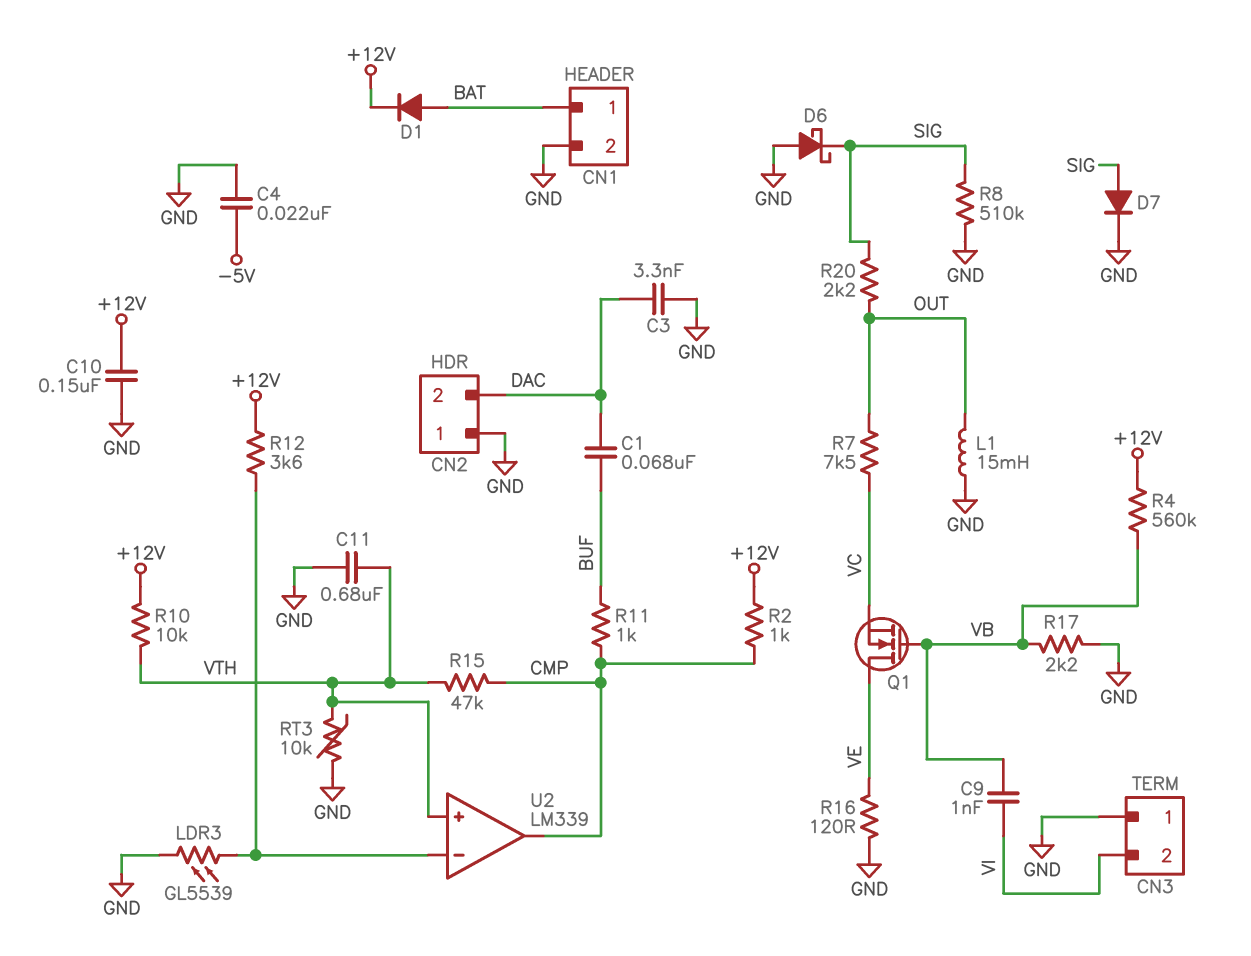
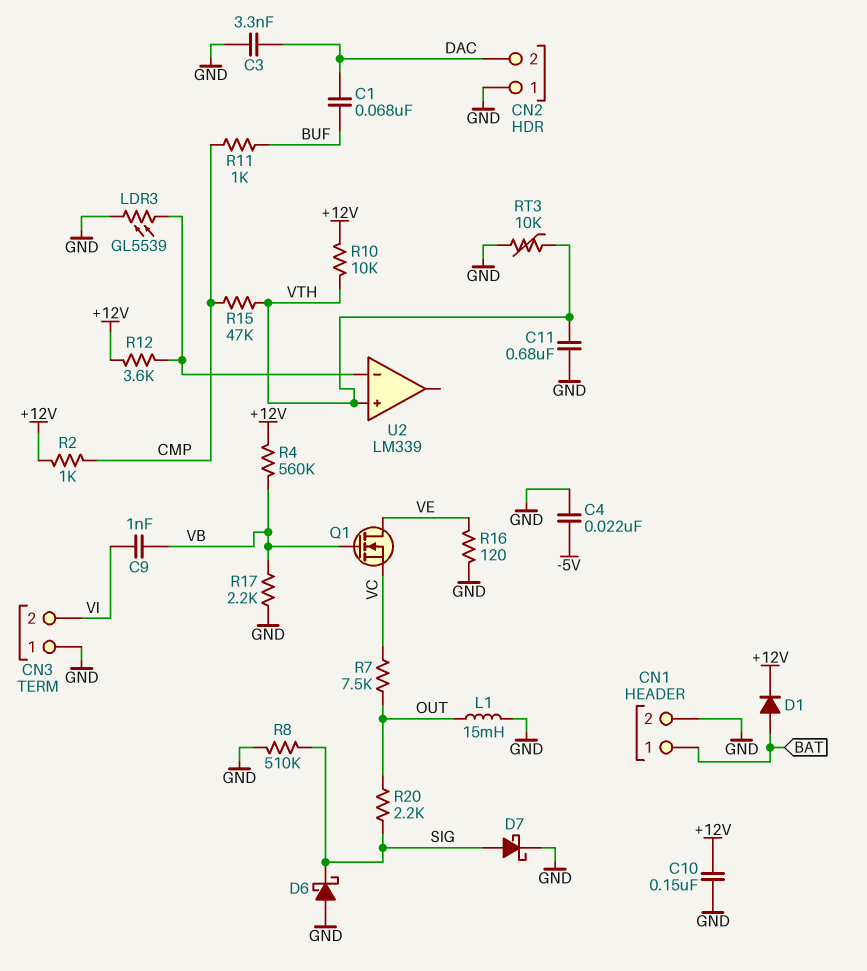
D7: diode (A SIG, K GND) -> schottky (A SIG, K GND)
U2 pin out: CMP -> none

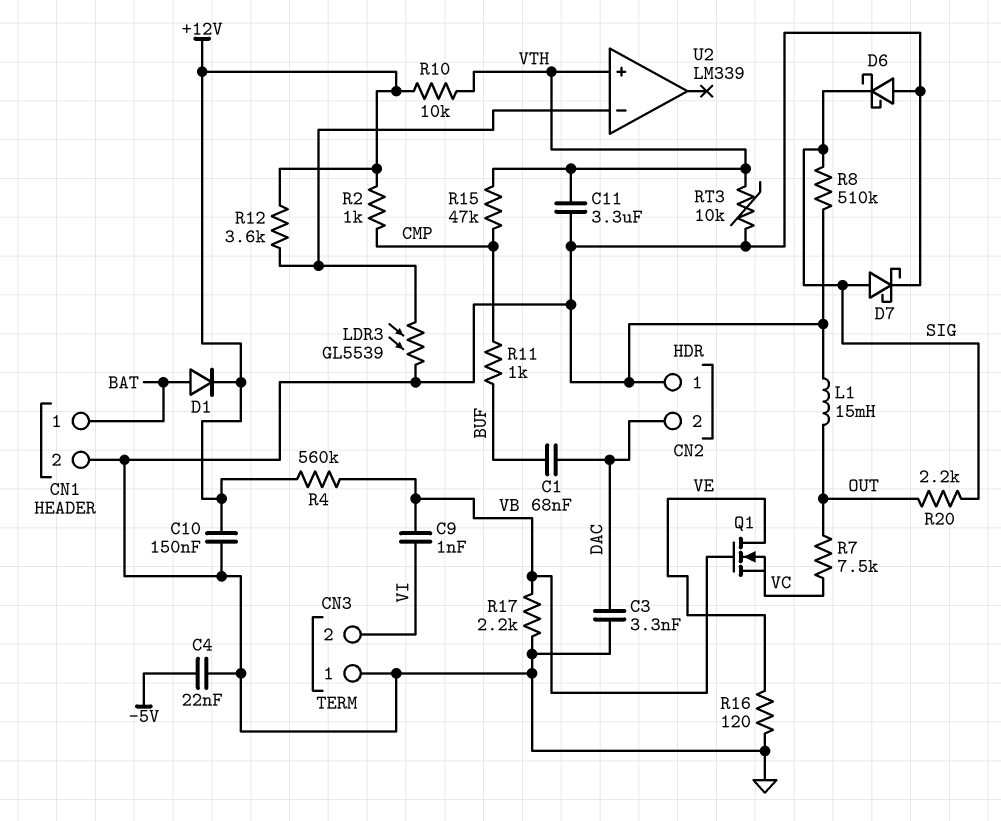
C11: 680nF (GND, VTH) -> 3.3uF (GND, VTH)

